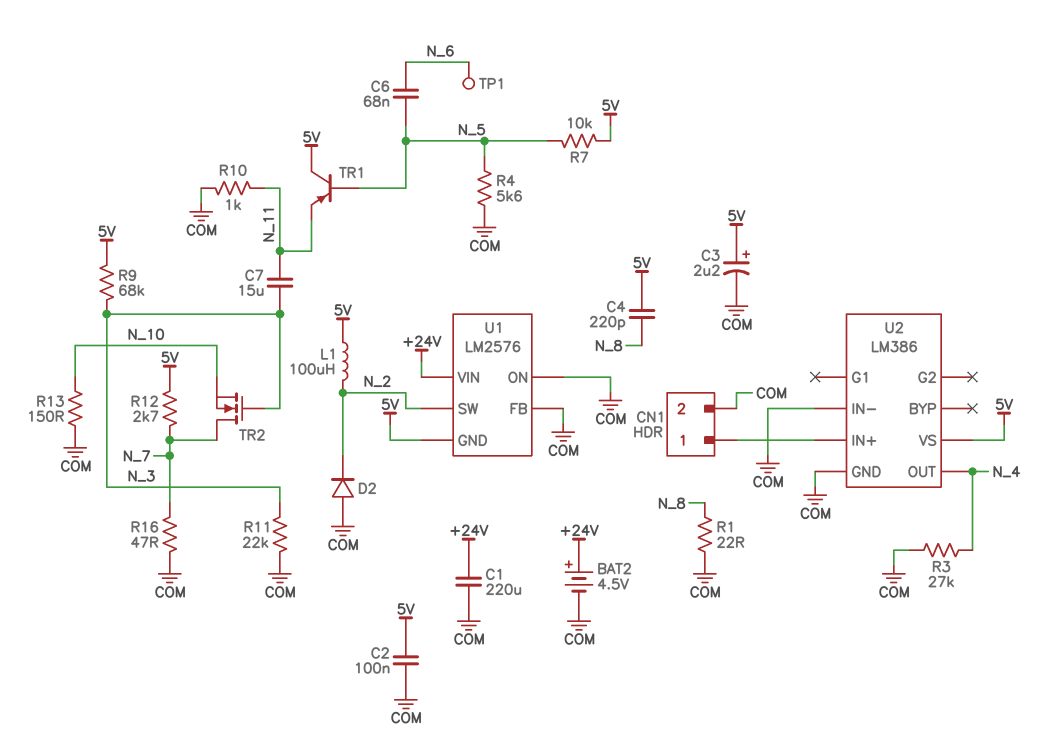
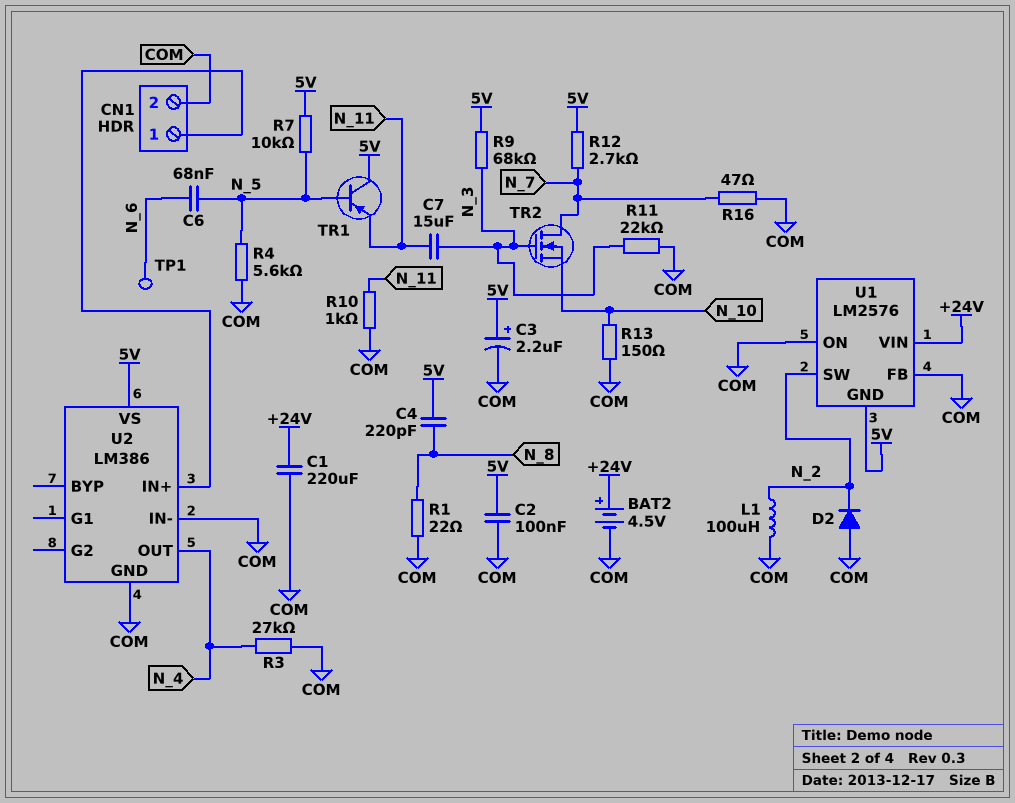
L1: 100uH (5V, N_2) -> 100uH (COM, N_2)

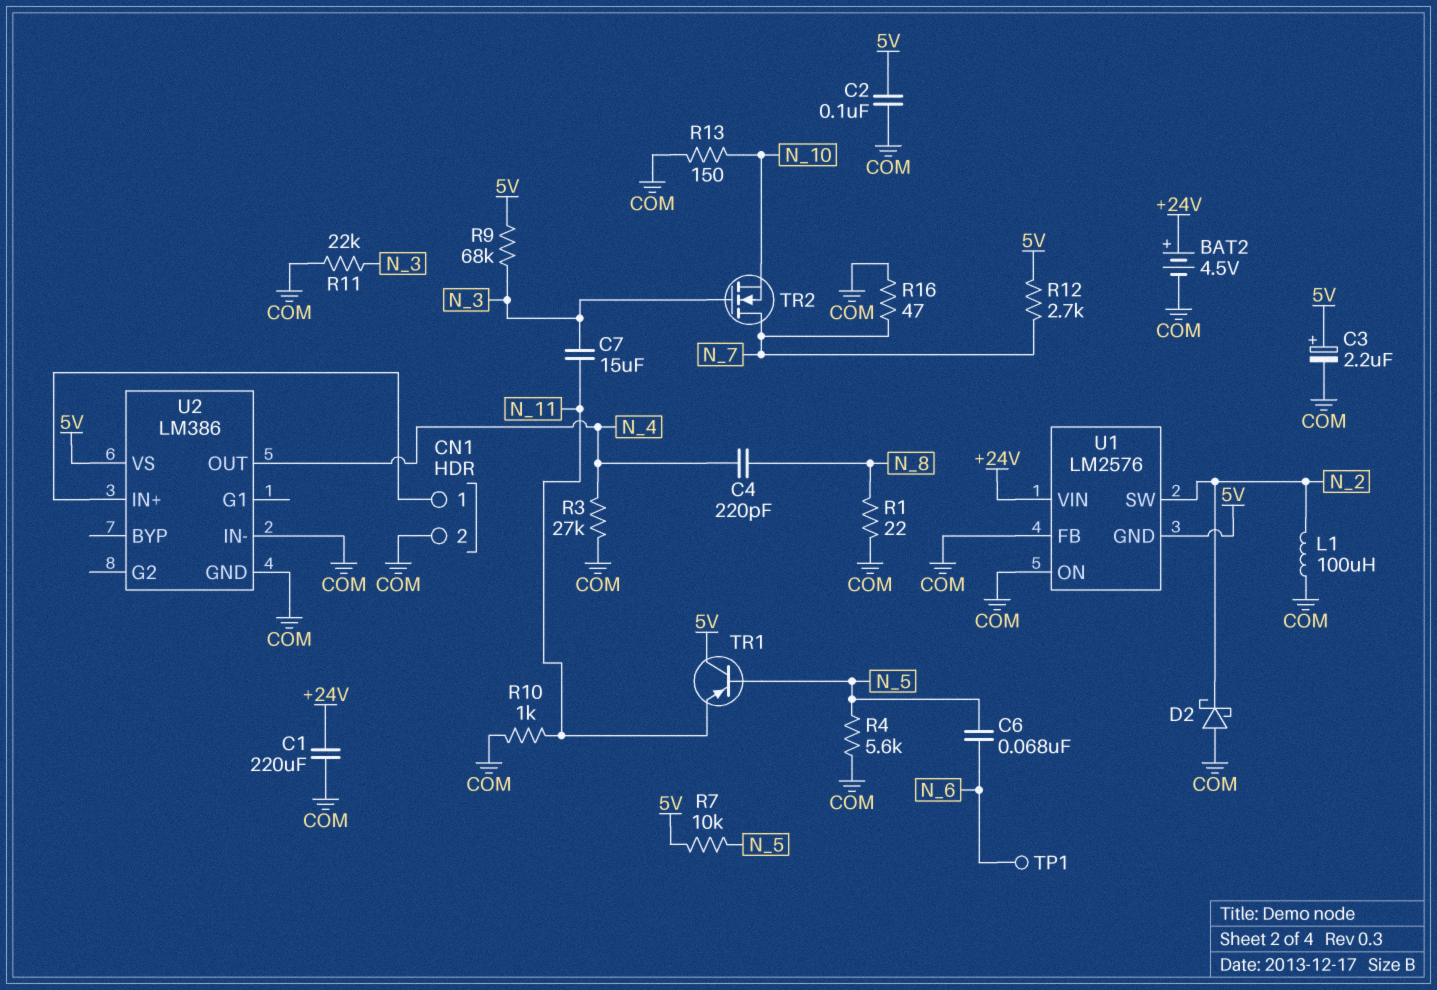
C4: 220pF (5V, N_8) -> 220pF (N_4, N_8)
D2: diode (A COM, K N_2) -> schottky (A COM, K N_2)

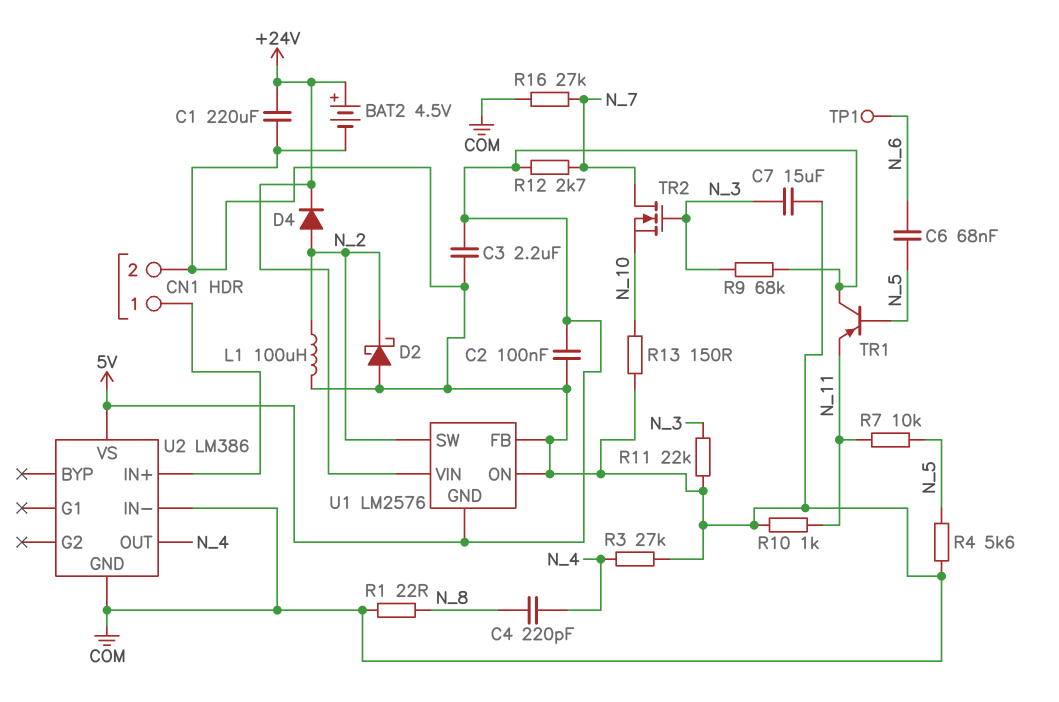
C3: 2.2uF (plus 5V, minus COM) -> 2.2uF (5V, COM)
C7: 15uF (N_3, N_11) -> 15uF (COM, N_3)
D4: none -> diode (A N_2, K +24V)
R7: 10k (5V, N_5) -> 10k (N_5, N_11)
R16: 47 (COM, N_7) -> 27k (COM, N_7)

